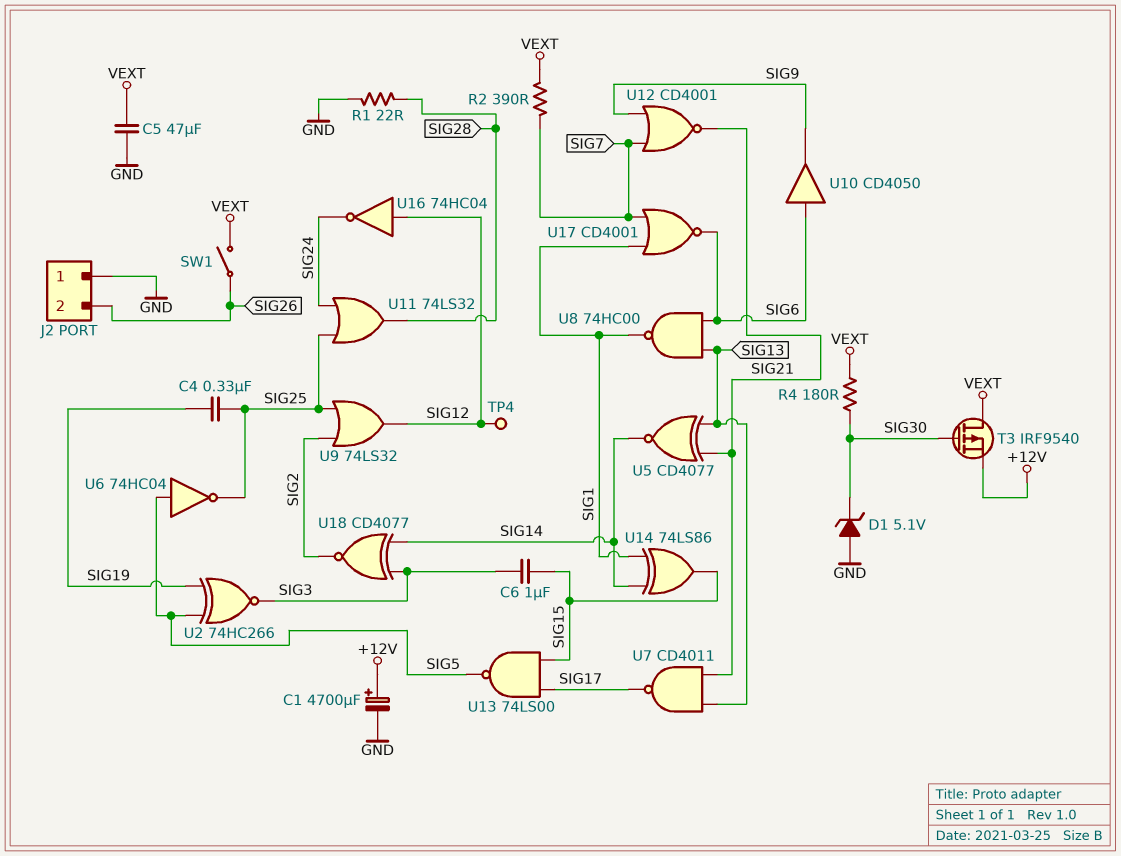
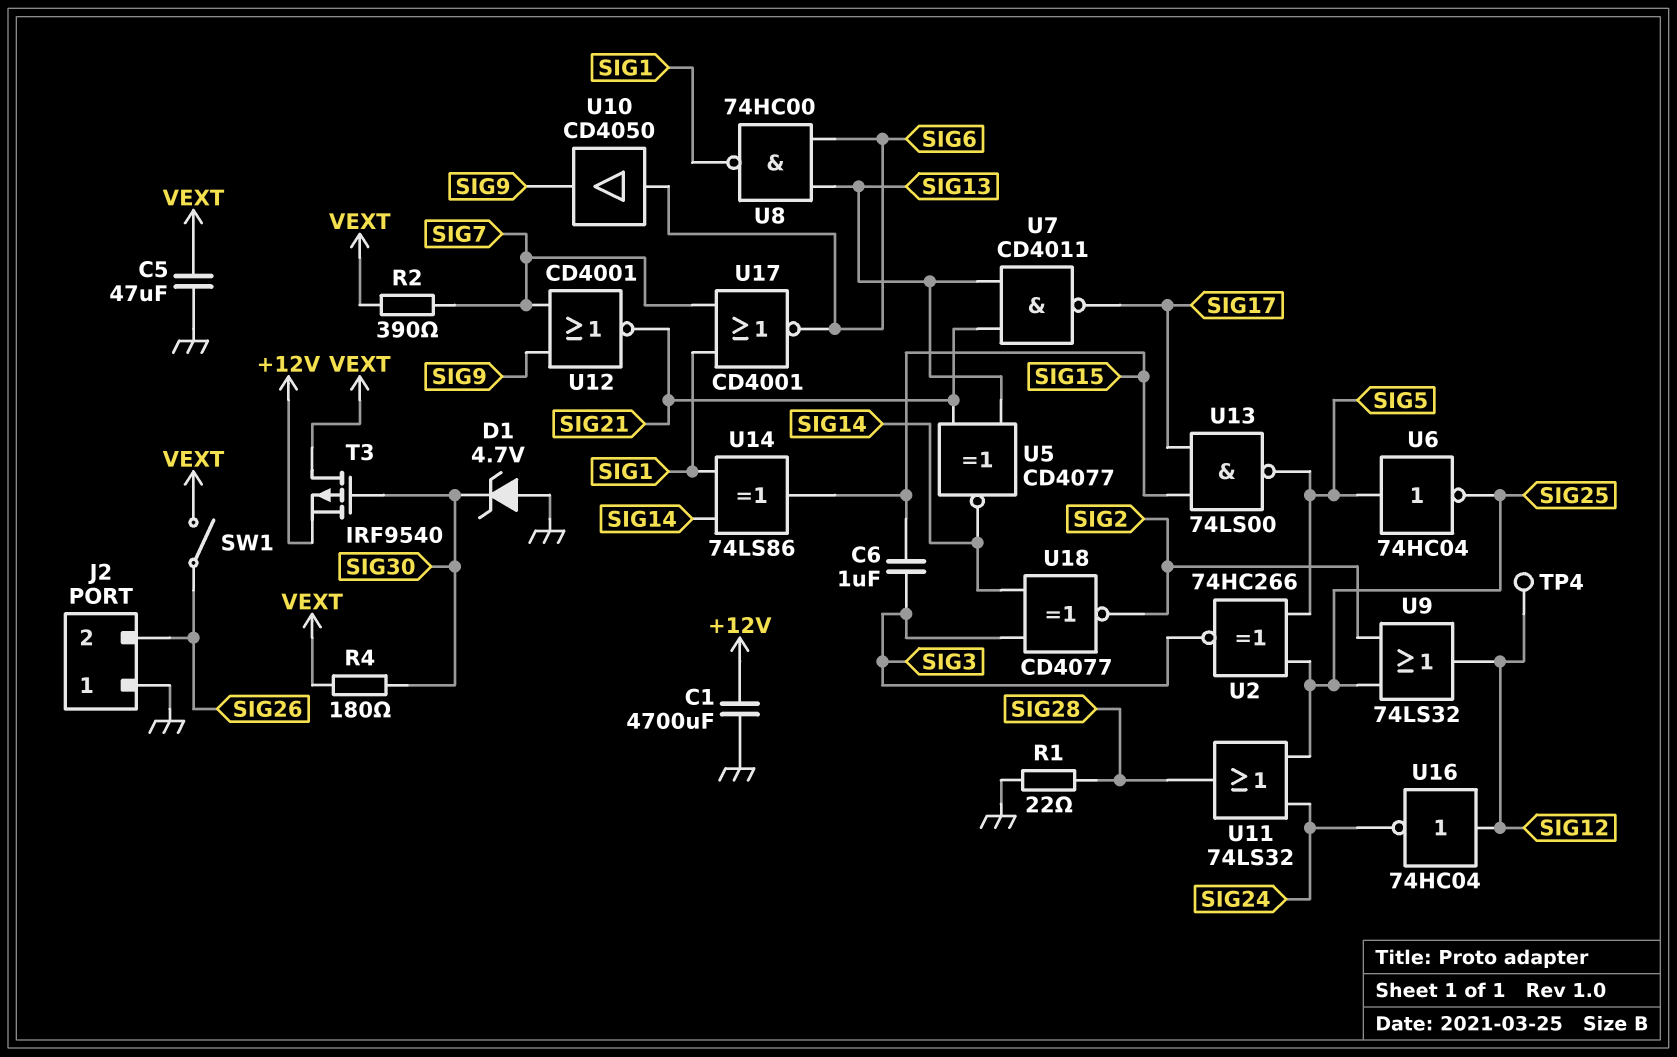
C1: 4700uF (plus +12V, minus GND) -> 4700uF (+12V, GND)
C4: 330nF (SIG19, SIG25) -> none
D1: zener 5.1V (A GND, K SIG30) -> zener 4.7V (A GND, K SIG30)
U2: XNOR 74HC266 (in SIG5, in SIG19, out SIG3) -> XNOR 74HC266 (in SIG5, in SIG25, out SIG3)

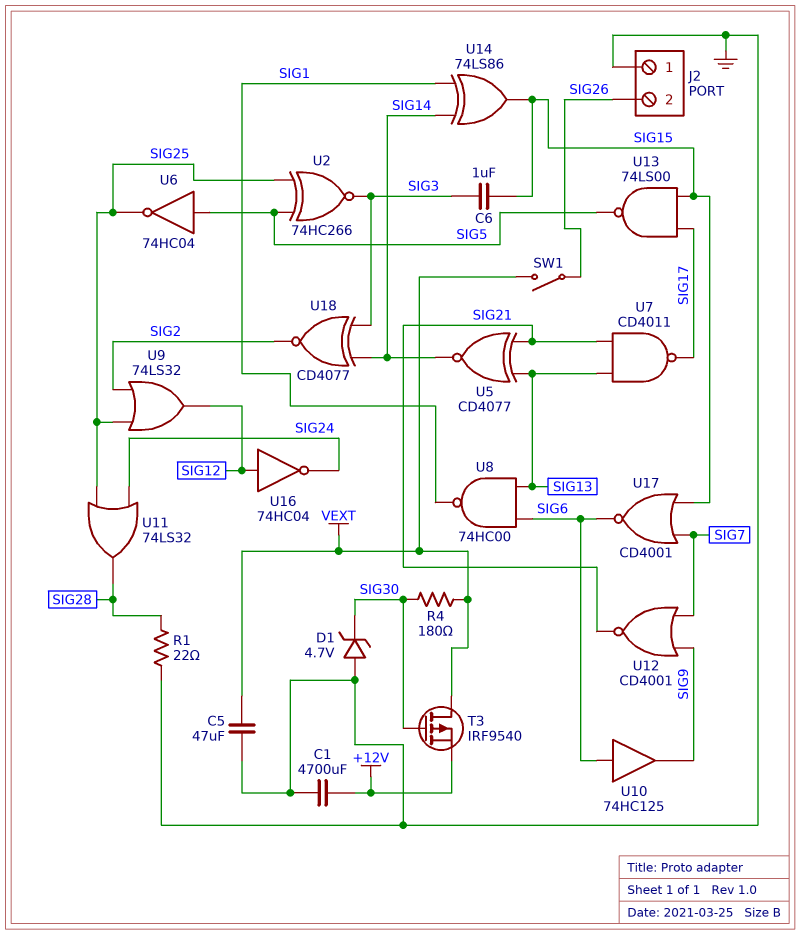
R2: 390 (SIG7, VEXT) -> none
TP4: test point (SIG12) -> none
U10: buffer CD4050 (in SIG6, out SIG9) -> buffer 74HC125 (in SIG6, out SIG9)
U17: NOR CD4001 (in SIG1, in SIG7, out SIG6) -> NOR CD4001 (in SIG7, in SIG15, out SIG6)

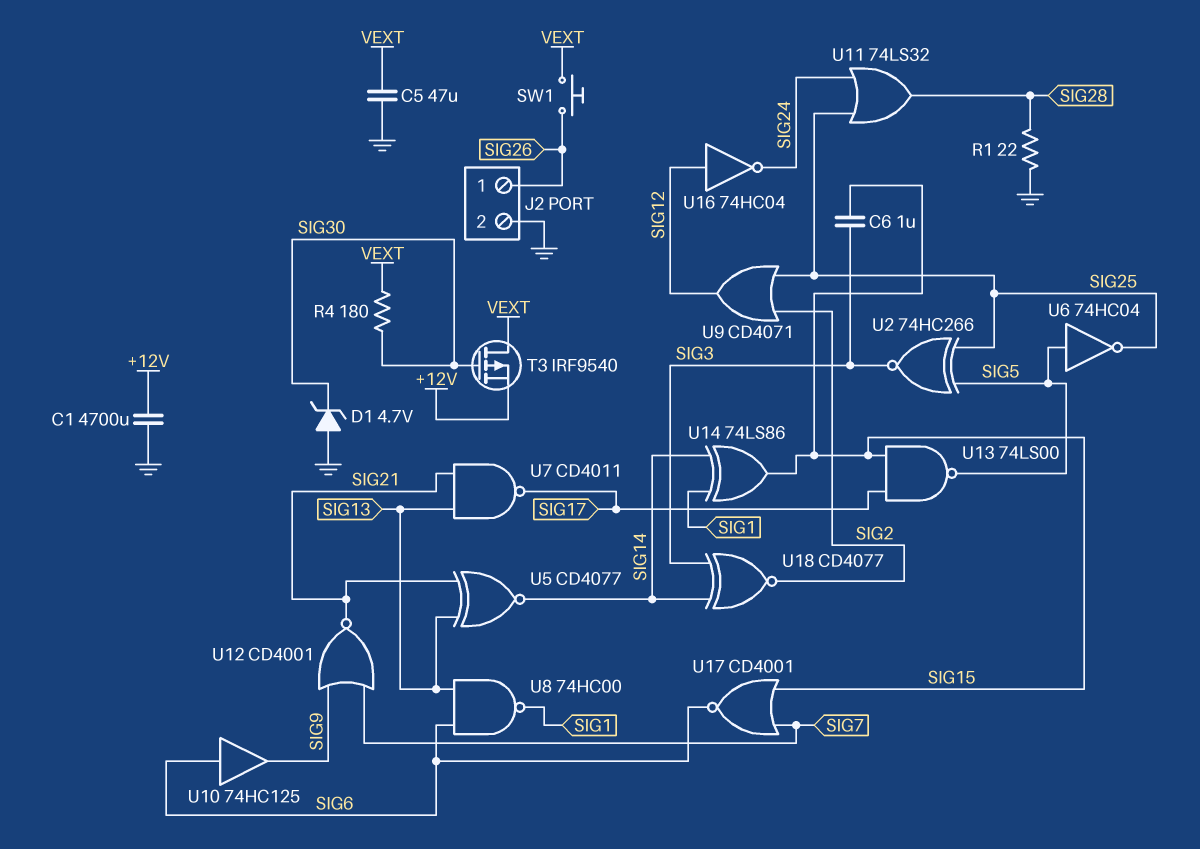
J2 pin 1: GND -> SIG26
J2 pin 2: SIG26 -> GND
SW1: switch (SIG26, VEXT) -> button (SIG26, VEXT)
U9: OR 74LS32 (in SIG2, in SIG25, out SIG12) -> OR CD4071 (in SIG2, in SIG25, out SIG12)

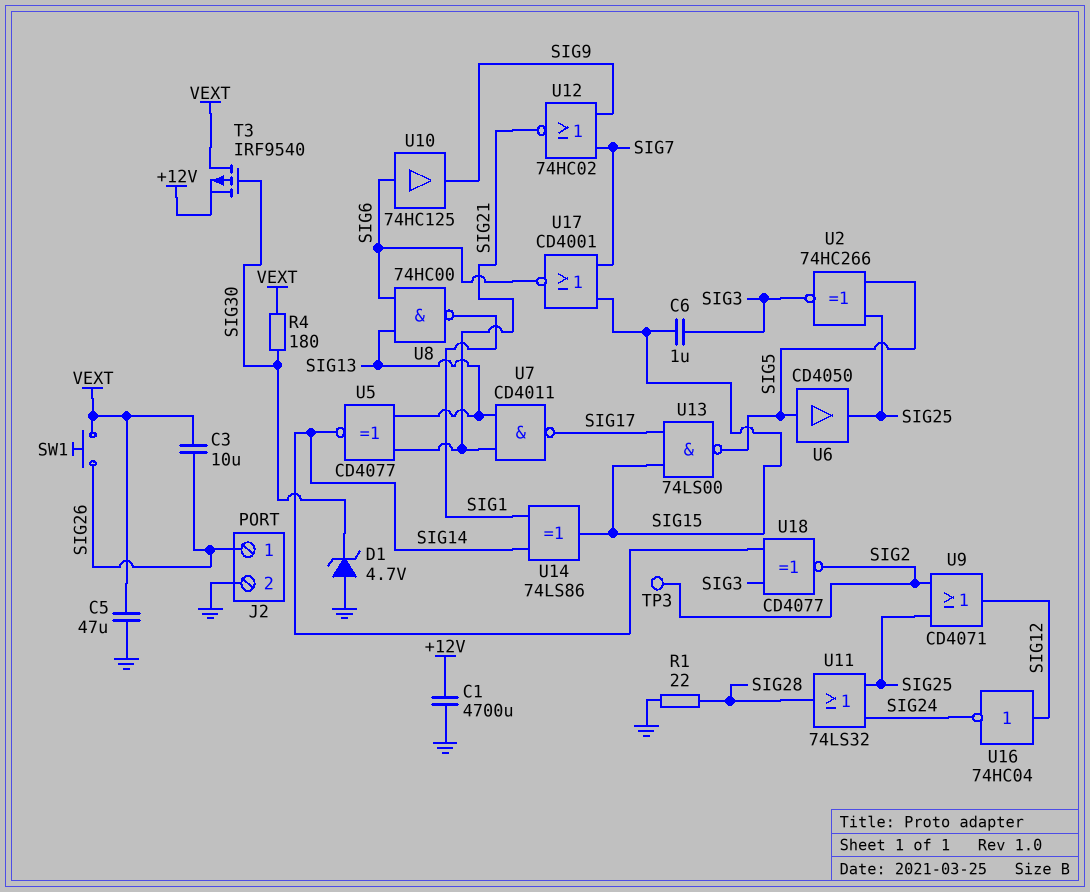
C3: none -> 10uF (SIG26, VEXT)
TP3: none -> test point (SIG2)
U6: NOT 74HC04 (in SIG5, out SIG25) -> buffer CD4050 (in SIG5, out SIG25)
U12: NOR CD4001 (in SIG7, in SIG9, out SIG21) -> NOR 74HC02 (in SIG7, in SIG9, out SIG21)

